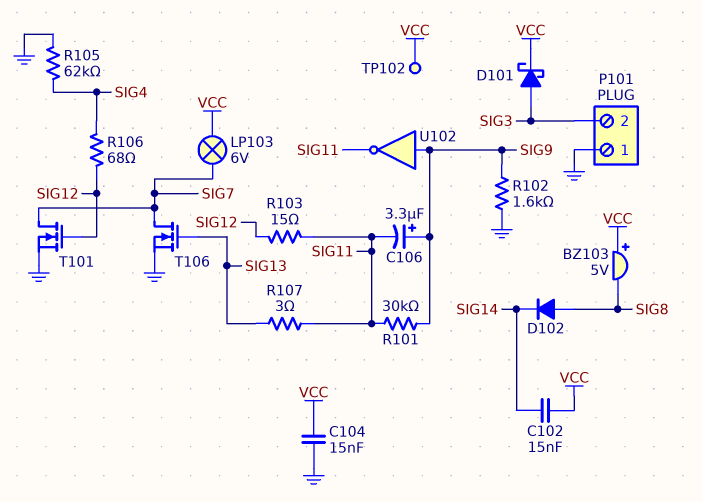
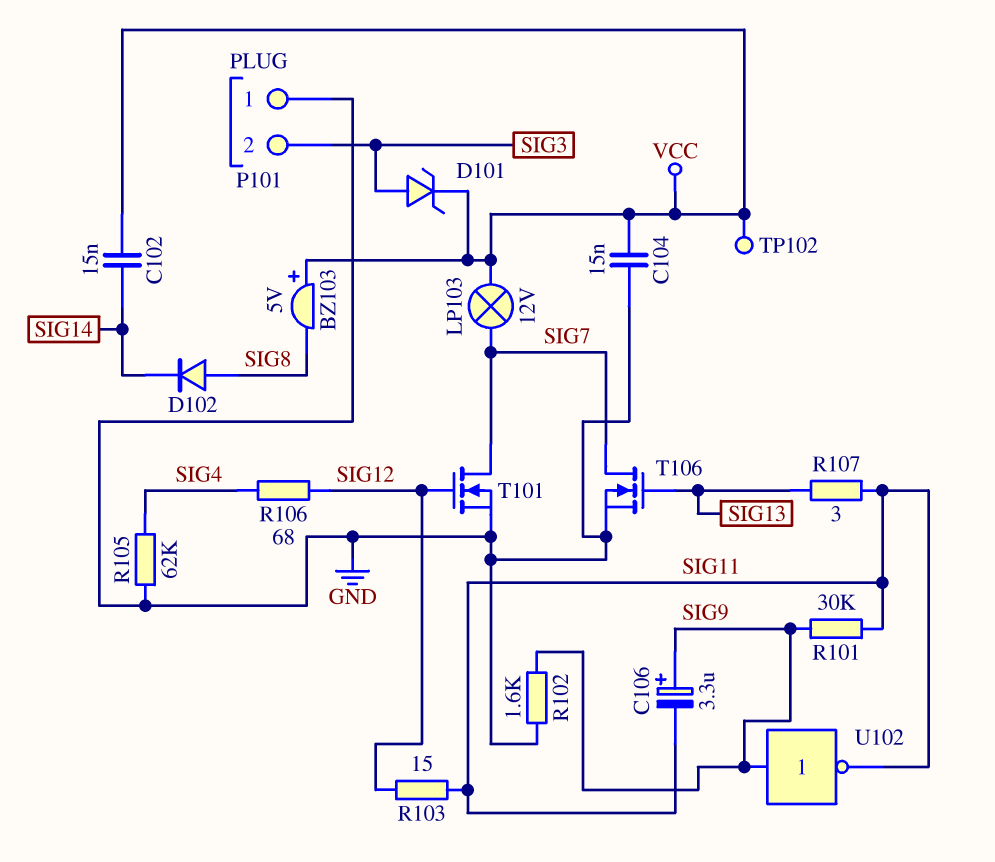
D101: schottky (A SIG3, K VCC) -> zener (A SIG3, K VCC)
LP103: lamp 6V (SIG7, VCC) -> lamp 12V (SIG7, VCC)

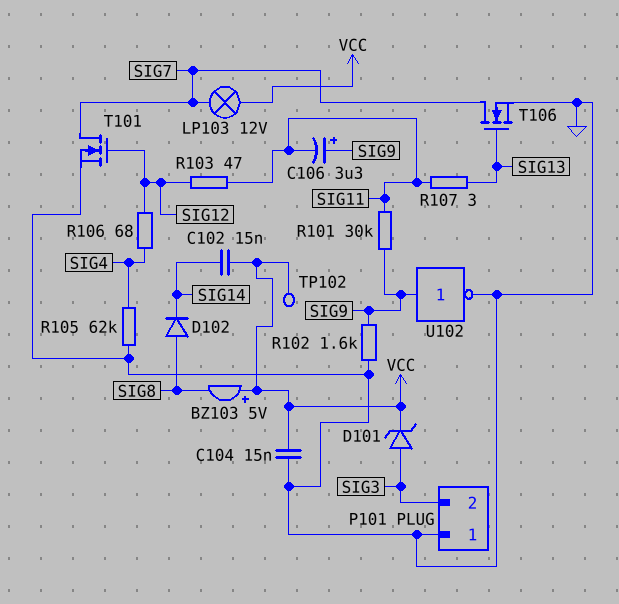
R103: 15 (SIG11, SIG12) -> 47 (SIG11, SIG12)
U102: NOT (in SIG9, out SIG11) -> NOT (in SIG9, out GND)

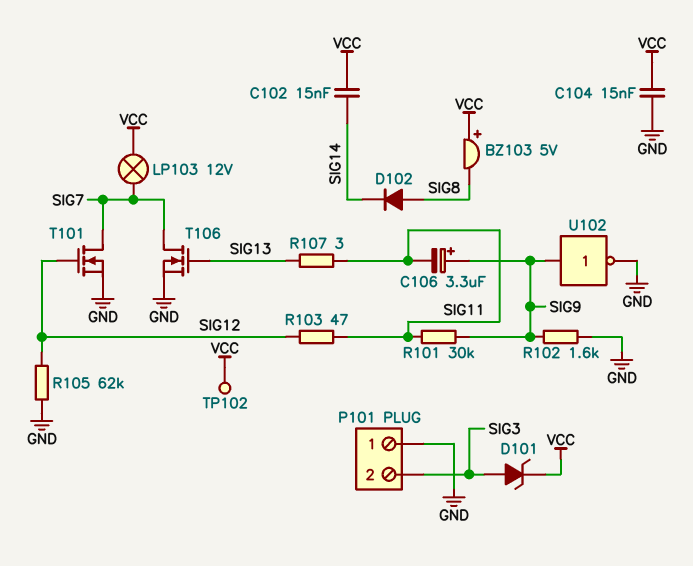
R105: 62k (GND, SIG4) -> 62k (GND, SIG12)
R106: 68 (SIG4, SIG12) -> none

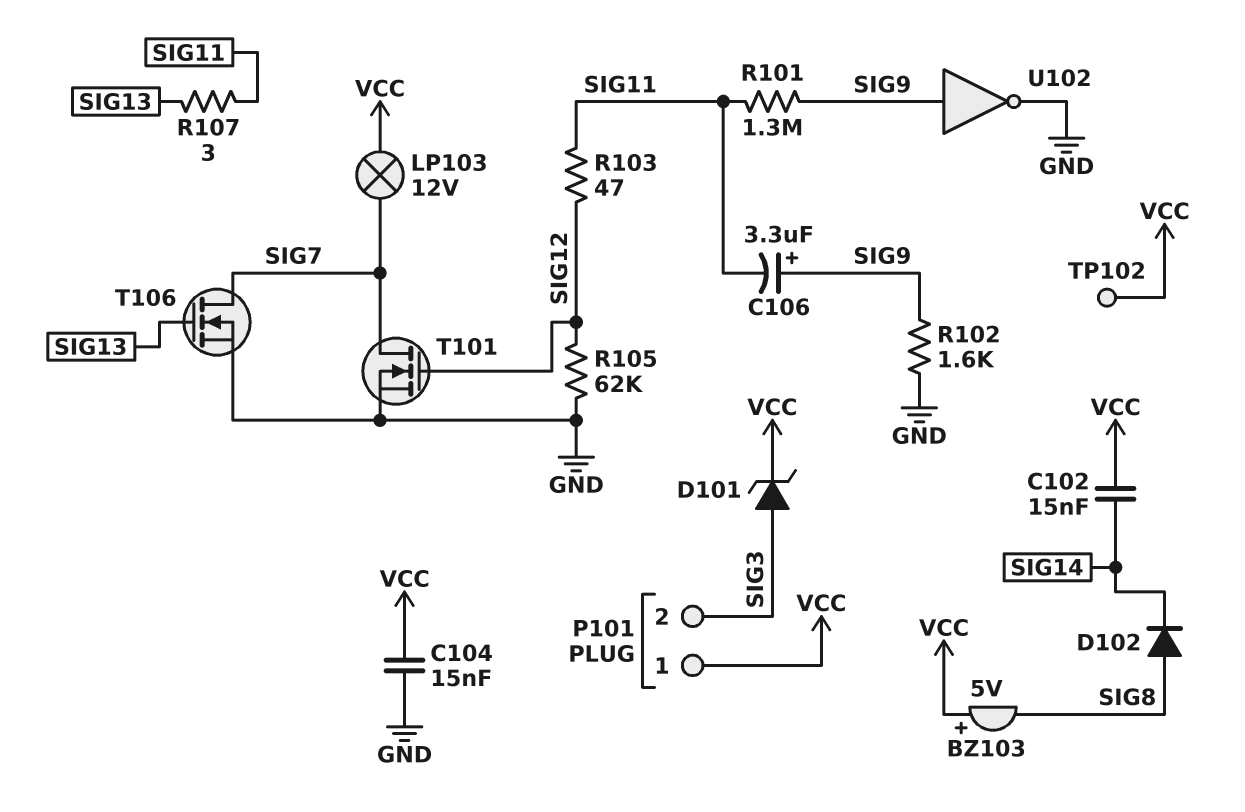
P101 pin 1: GND -> VCC
R101: 30k (SIG9, SIG11) -> 1.3M (SIG9, SIG11)

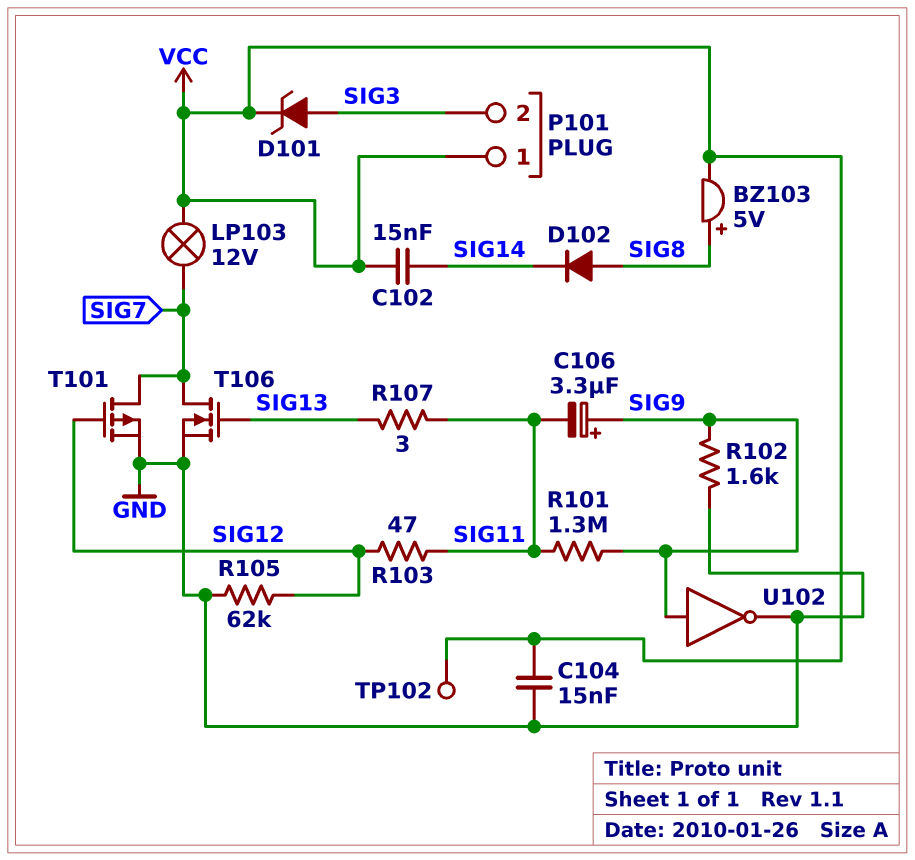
BZ103: buzzer 5V (plus VCC, minus SIG8) -> buzzer 5V (plus SIG8, minus VCC)
T101: NMOS (G SIG12, D SIG7, S GND) -> PMOS (G SIG12, D SIG7, S GND)

